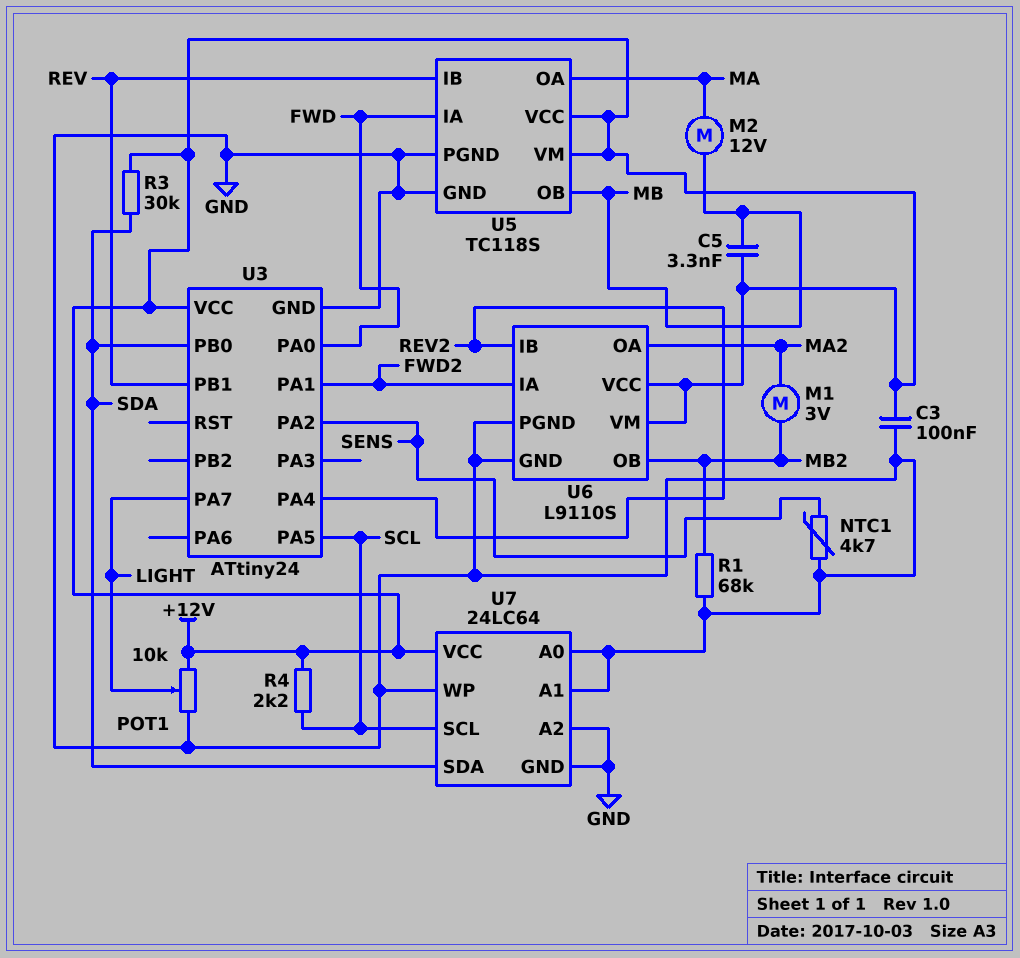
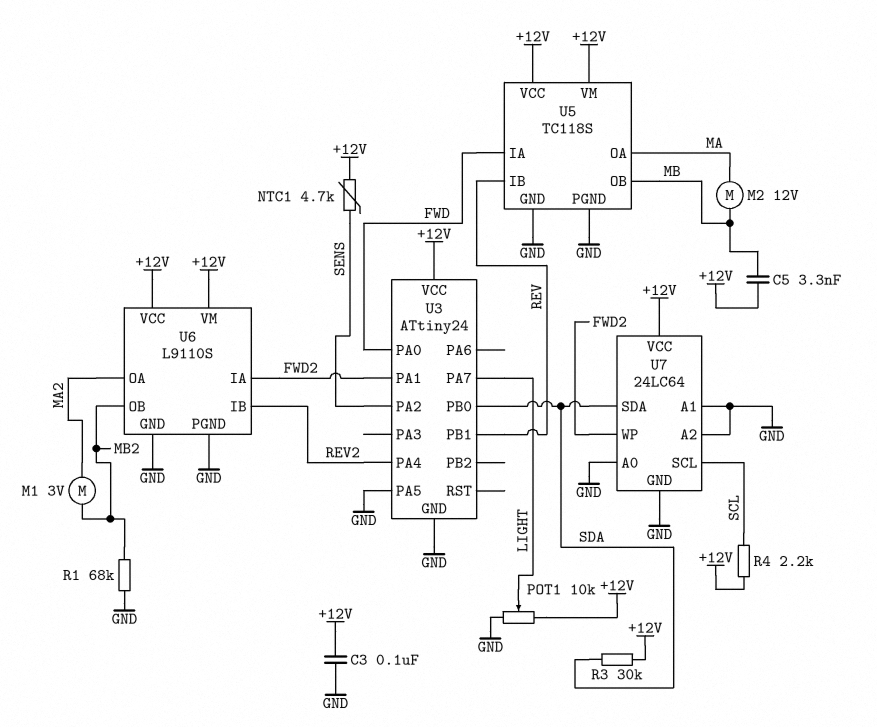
NTC1: 4.7k (GND, SENS) -> 4.7k (+12V, SENS)
U3 pin PA5: SCL -> GND
U7 pin WP: GND -> FWD2

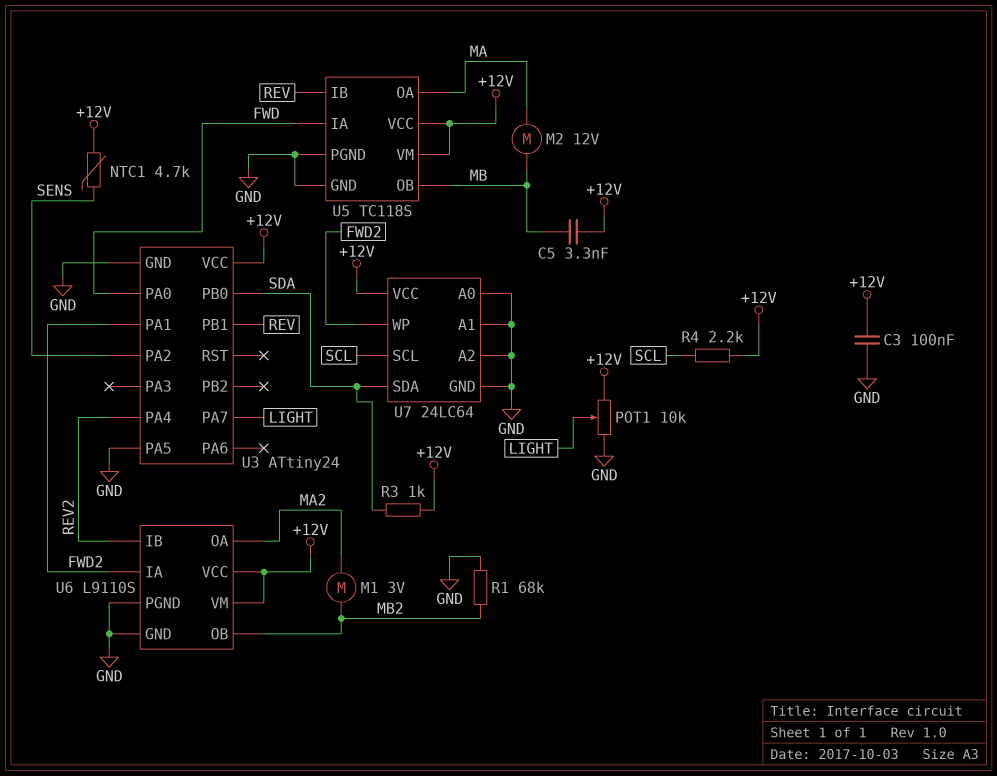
R3: 30k (+12V, SDA) -> 1k (+12V, SDA)

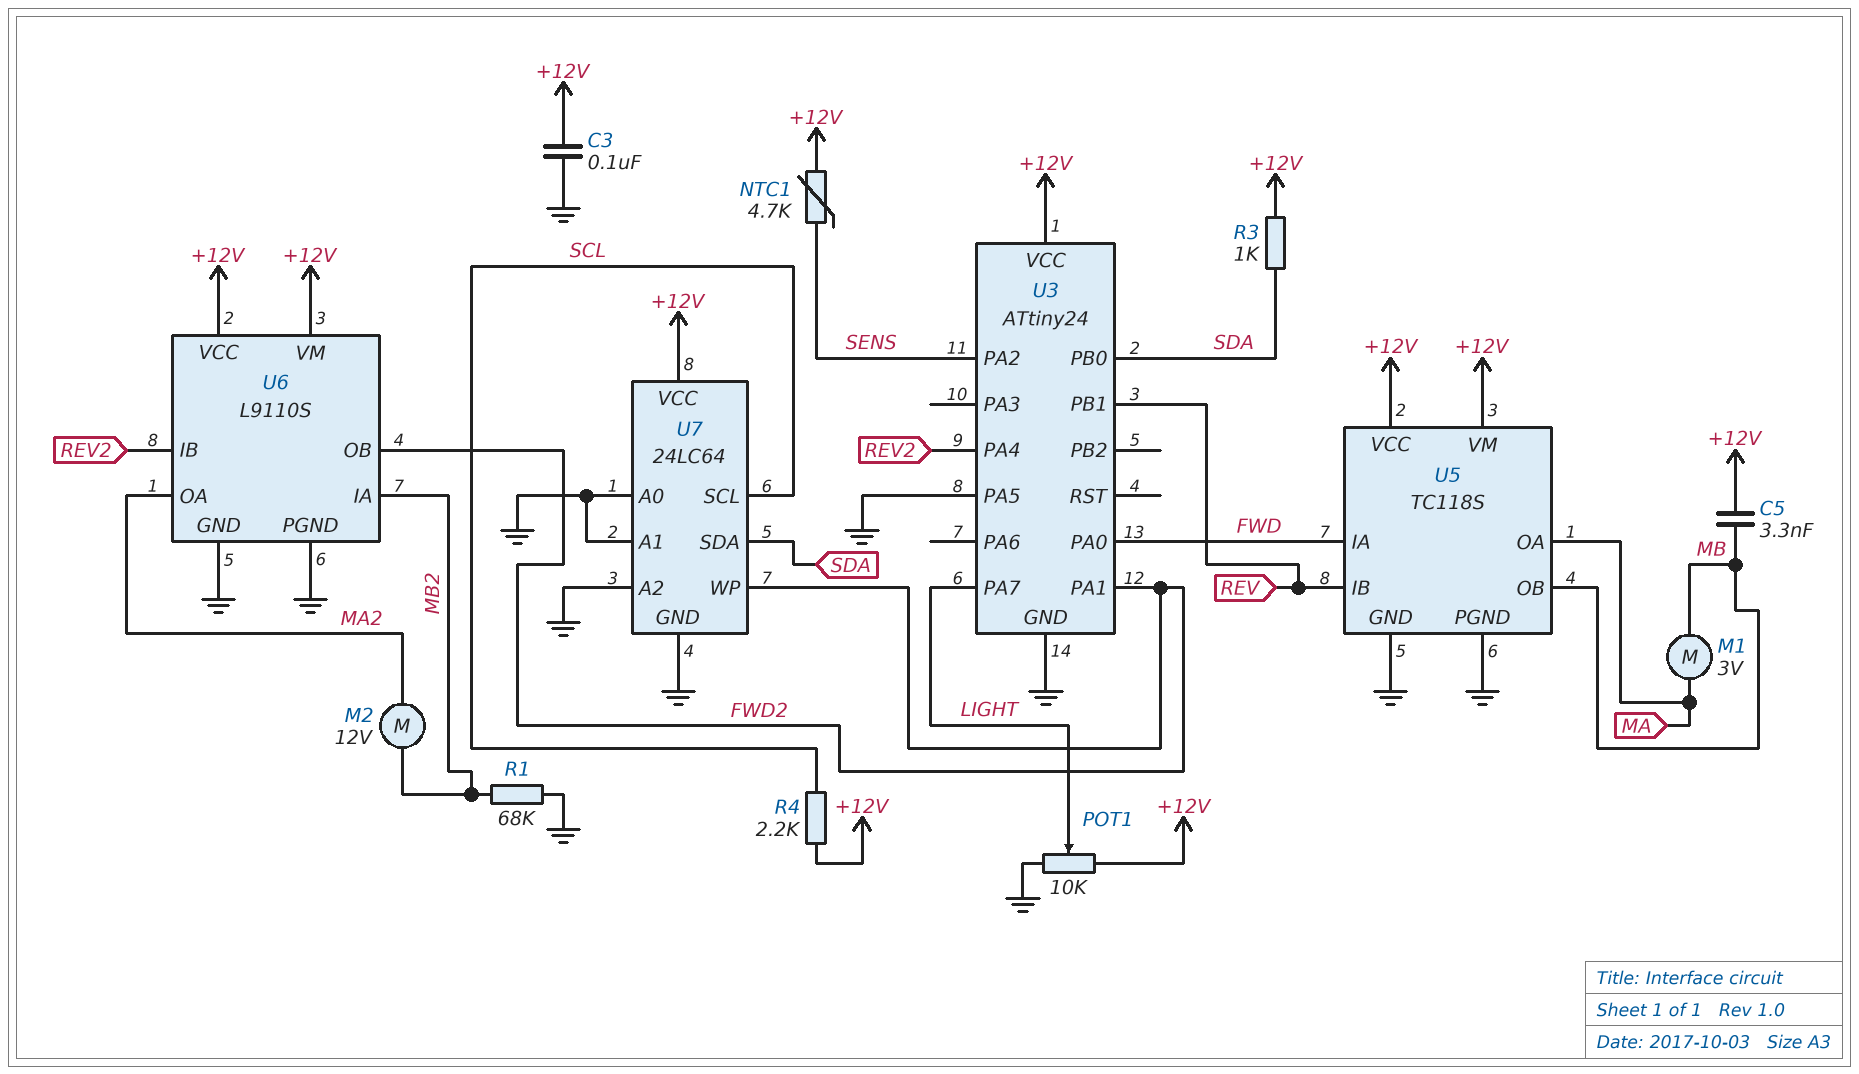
M1: motor 3V (MA2, MB2) -> motor 3V (MA, MB)
M2: motor 12V (MA, MB) -> motor 12V (MA2, MB2)
U6 pin IA: FWD2 -> MB2
U6 pin OB: MB2 -> FWD2

